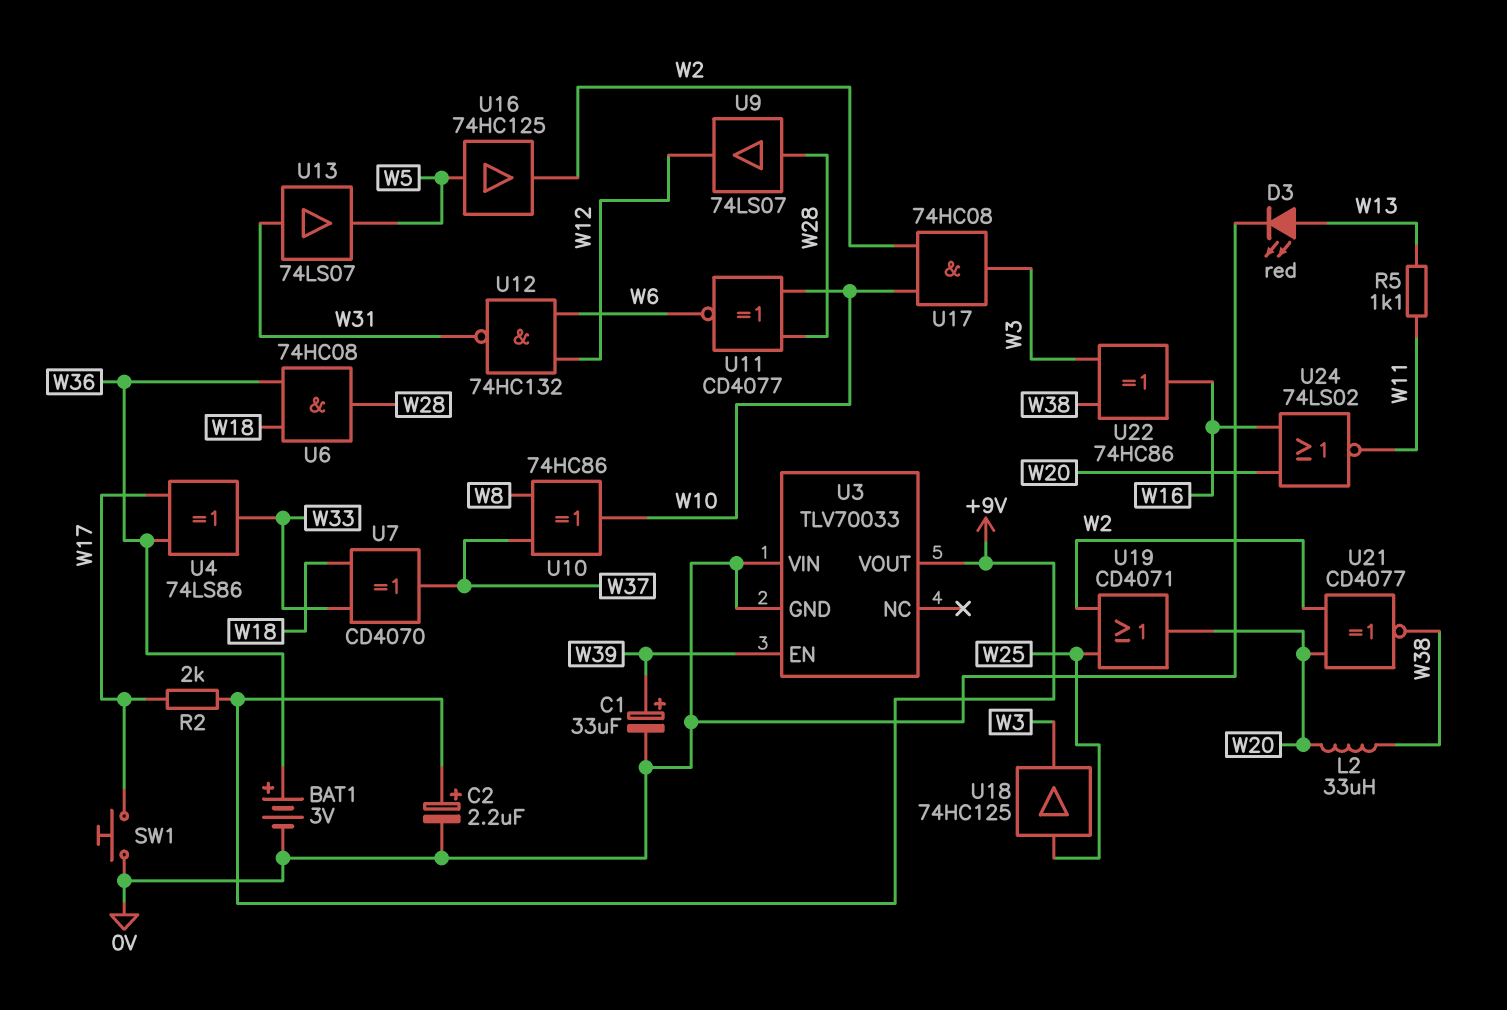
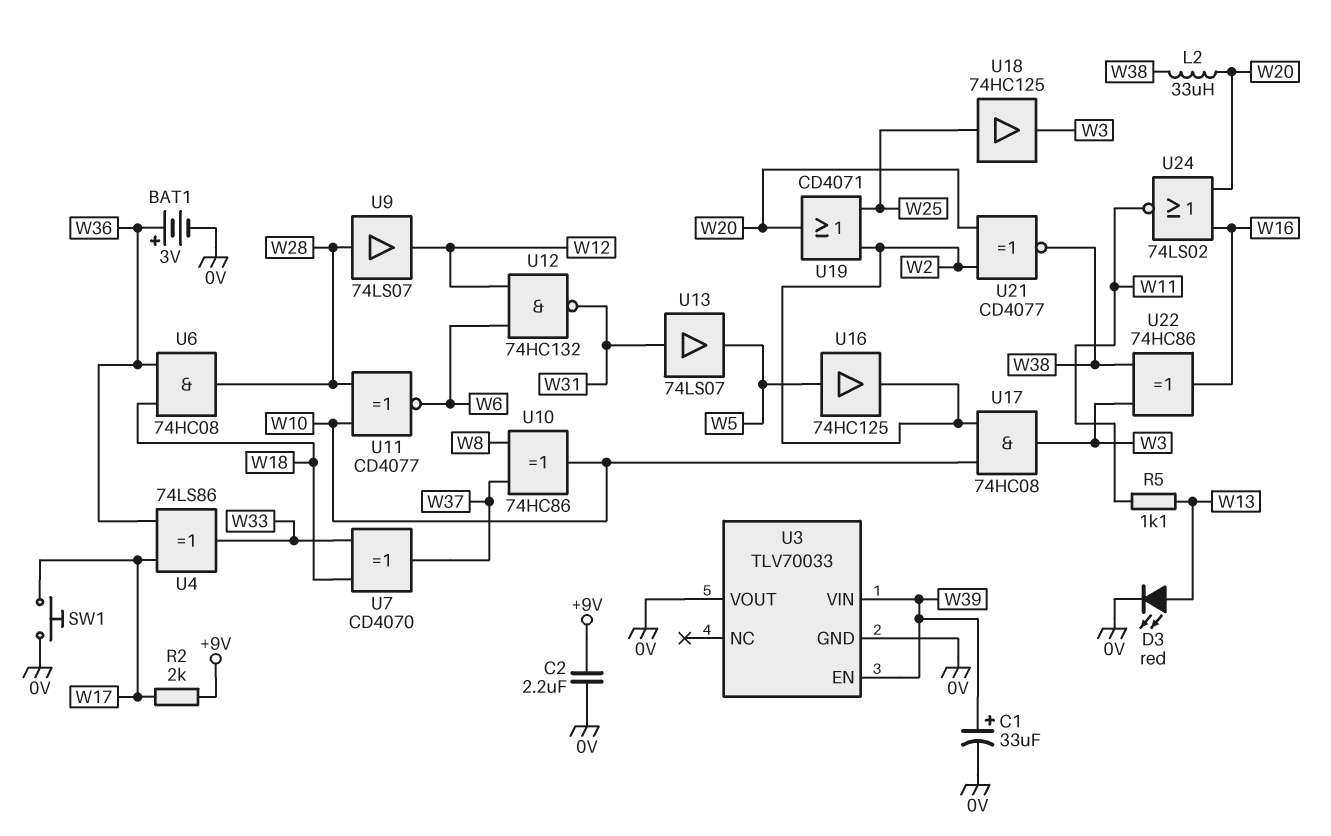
C2: 2.2uF (plus +9V, minus 0V) -> 2.2uF (+9V, 0V)
U3 pin VIN: 0V -> W39
U3 pin VOUT: +9V -> 0V

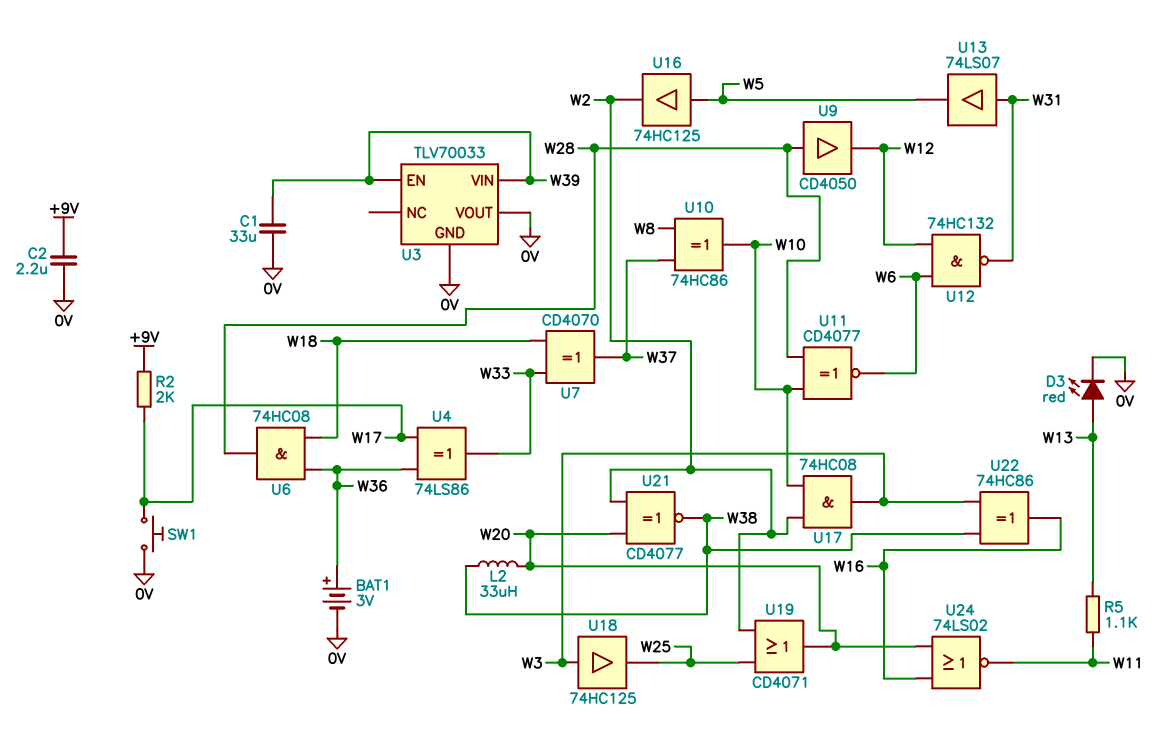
C1: 33uF (plus W39, minus 0V) -> 33uF (0V, W39)
U9: buffer 74LS07 (in W28, out W12) -> buffer CD4050 (in W28, out W12)
U18: buffer 74HC125 (in W25, out W3) -> buffer 74HC125 (in W3, out W25)

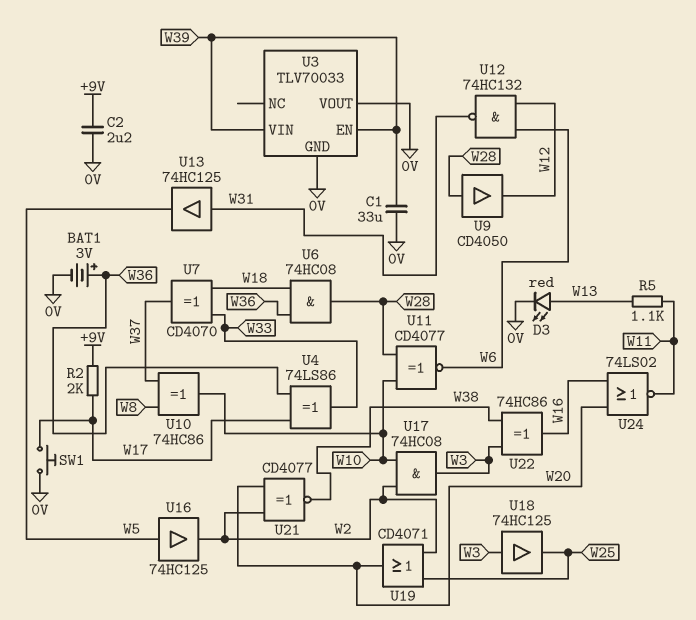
L2: 33uH (W20, W38) -> none
U13: buffer 74LS07 (in W31, out W5) -> buffer 74HC125 (in W31, out W5)

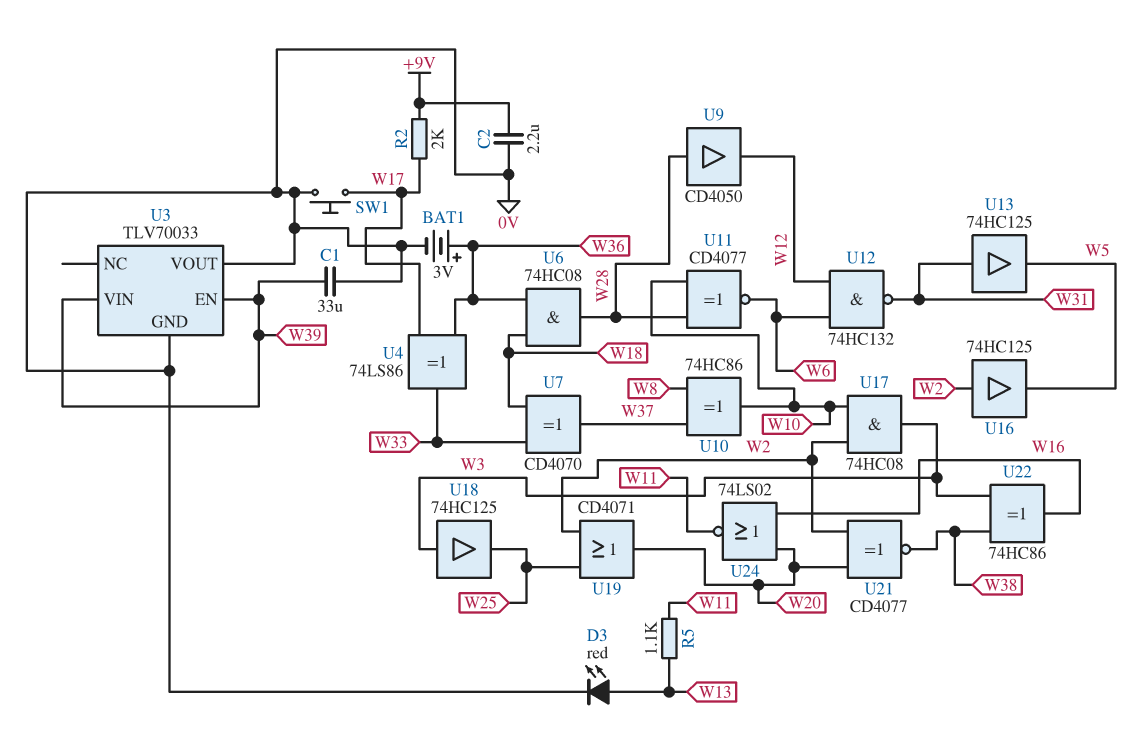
U16: buffer 74HC125 (in W5, out W2) -> buffer 74HC125 (in W2, out W5)

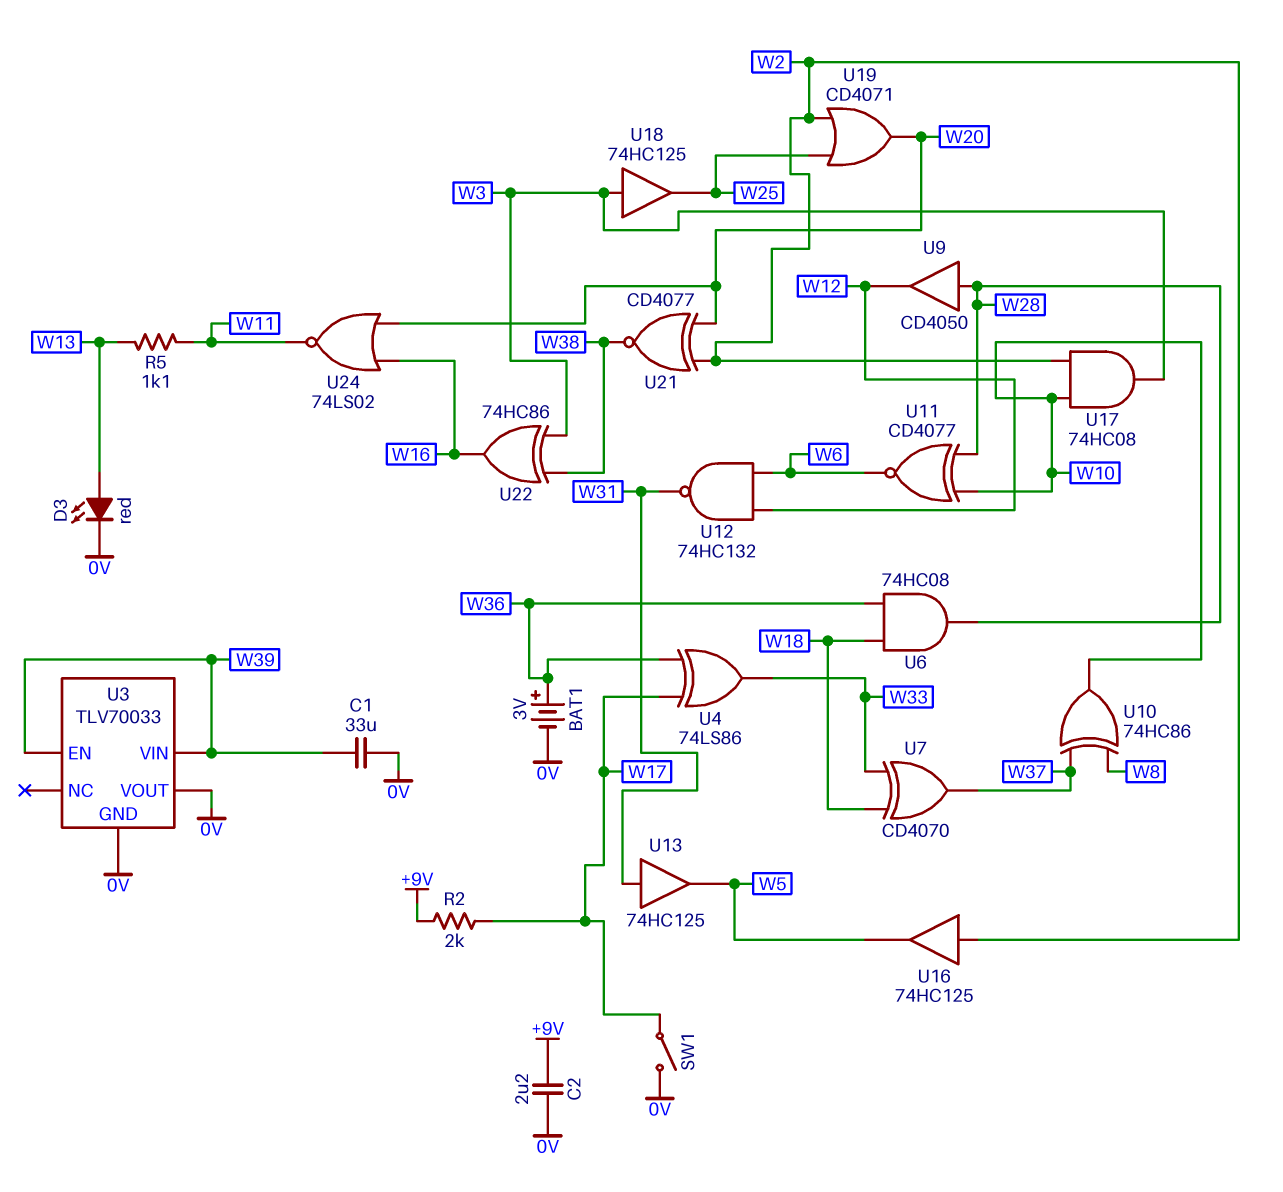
SW1: button (0V, W17) -> switch (0V, W17)

